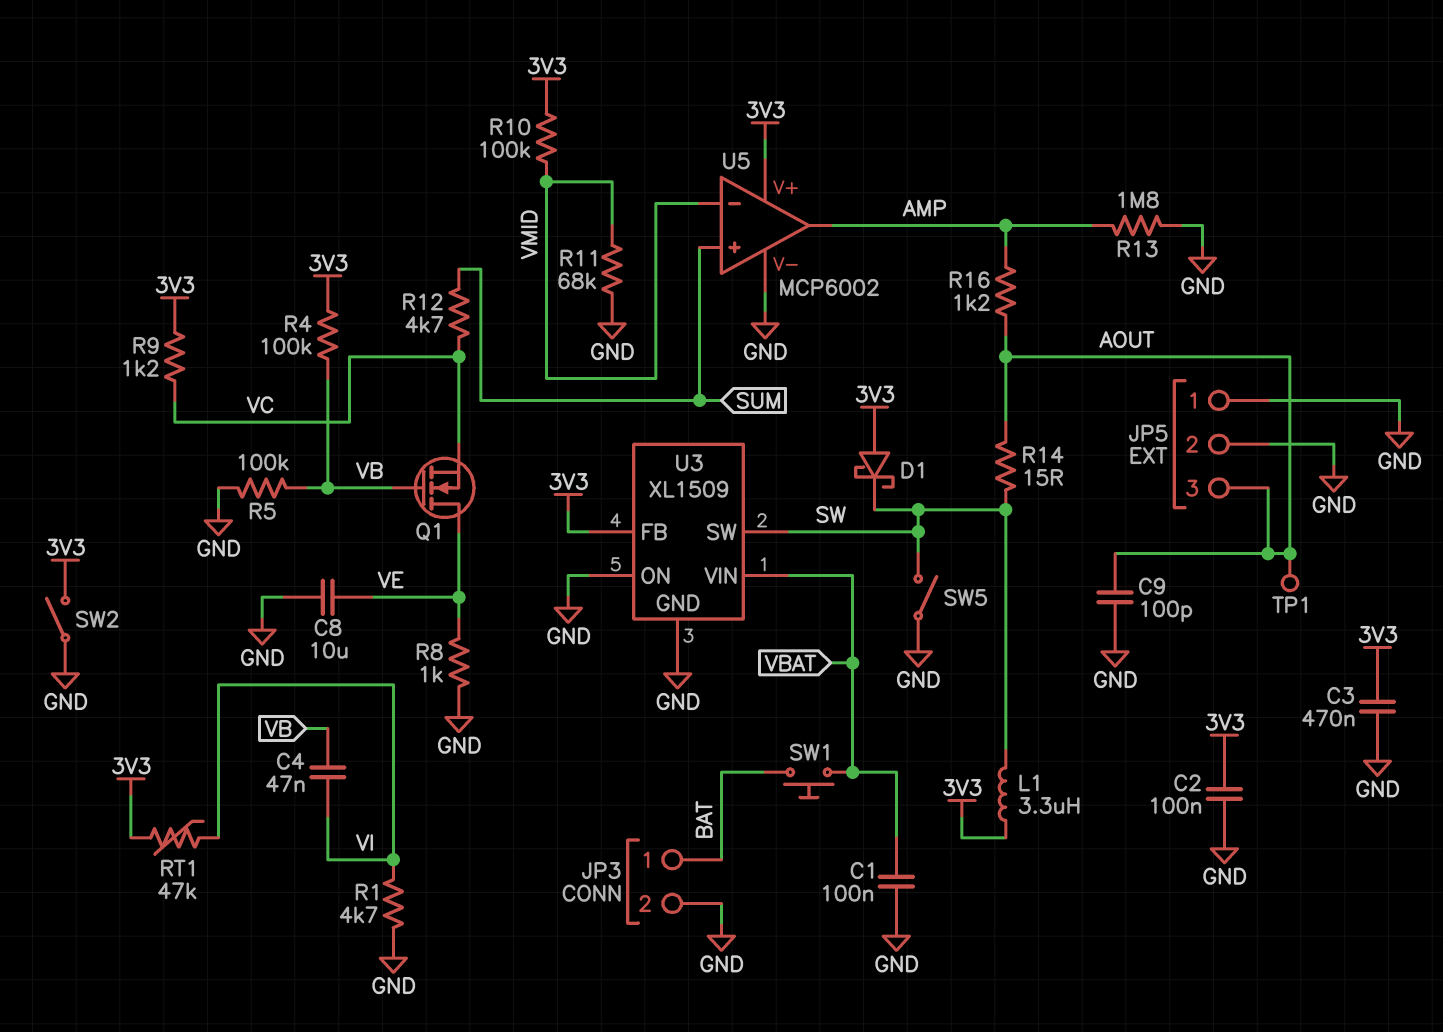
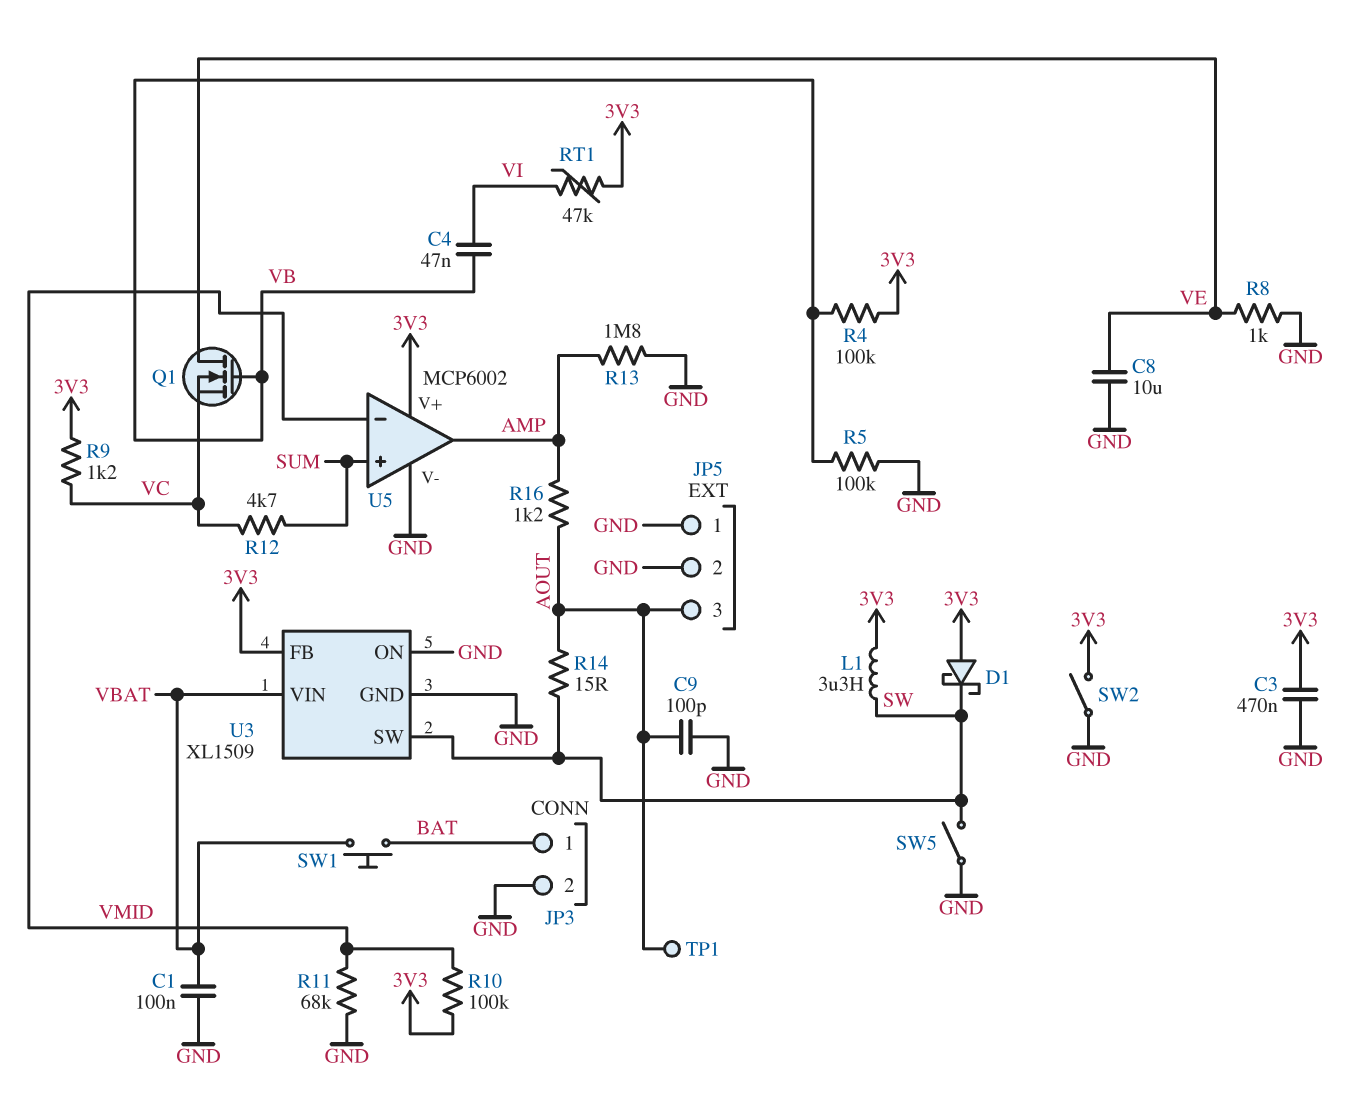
C2: 100nF (3V3, GND) -> none
R1: 4.7k (GND, VI) -> none

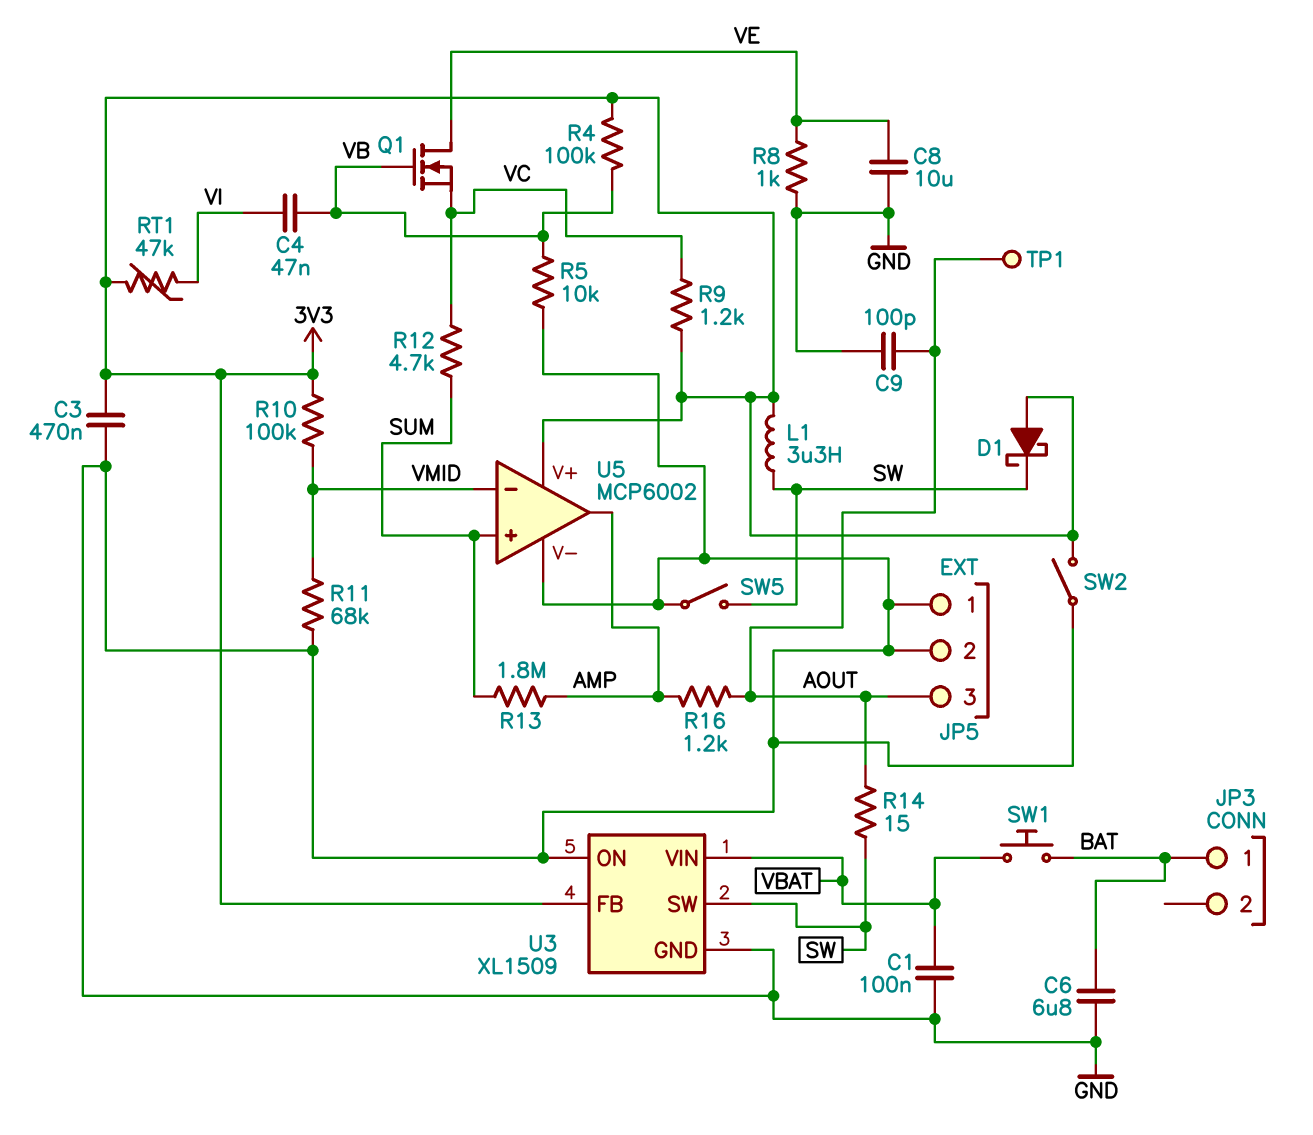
C6: none -> 6.8uF (BAT, GND)
JP3 pin 2: GND -> none
R5: 100k (GND, VB) -> 10k (GND, VB)
R13: 1.8M (AMP, GND) -> 1.8M (AMP, SUM)

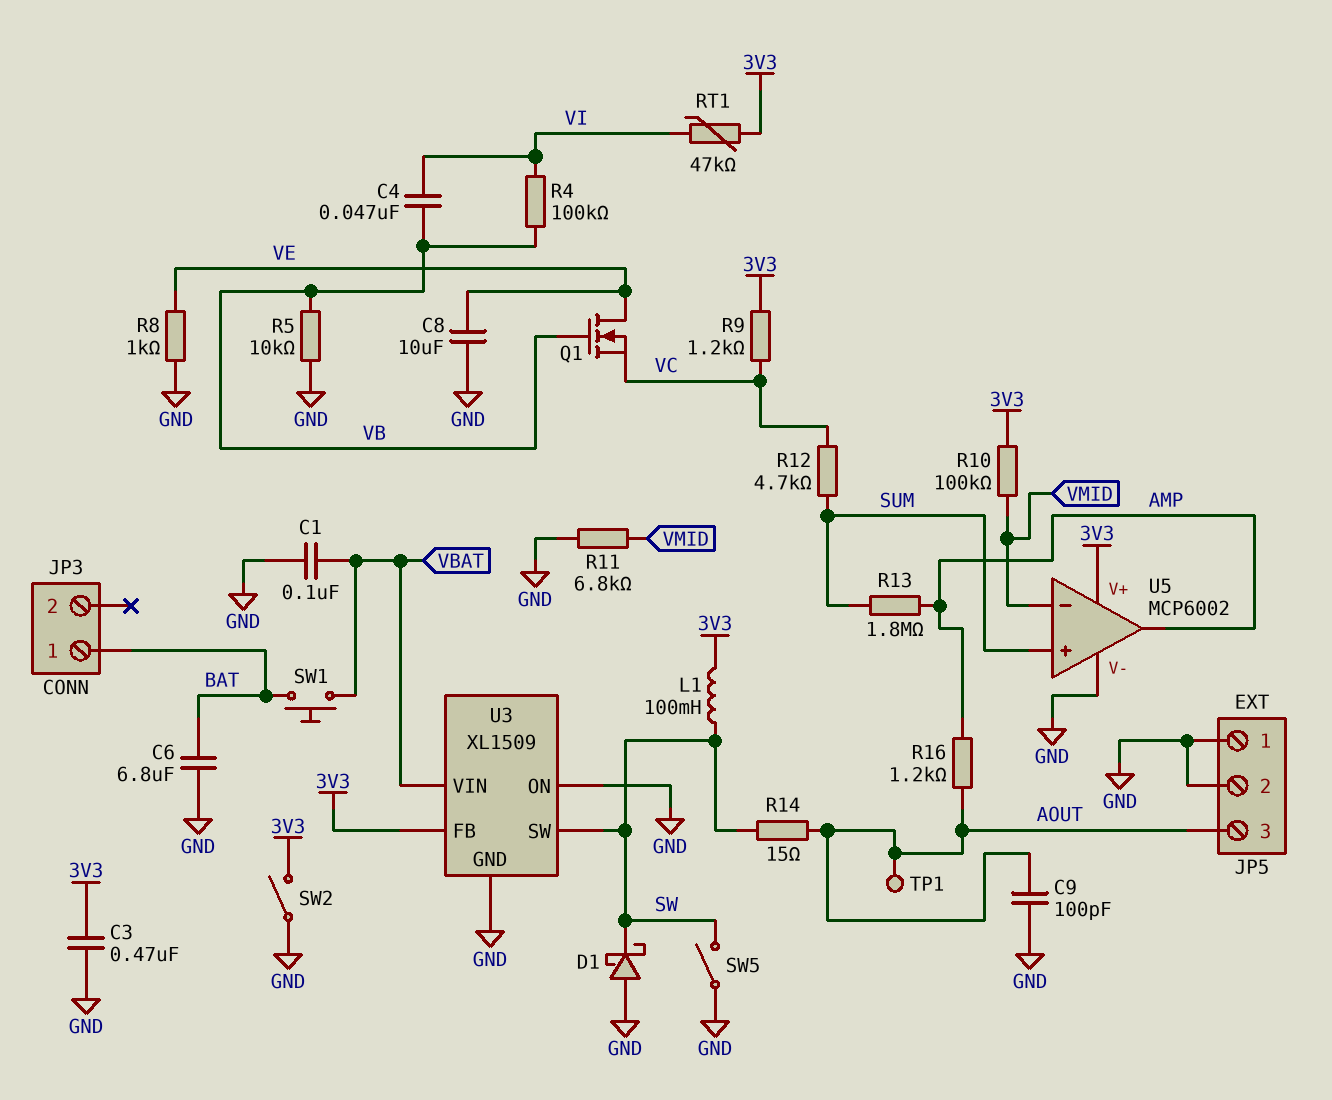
D1: schottky (A 3V3, K SW) -> schottky (A GND, K SW)
L1: 3.3uH (3V3, SW) -> 100mH (3V3, SW)
R4: 100k (3V3, VB) -> 100k (VB, VI)
R11: 68k (GND, VMID) -> 6.8k (GND, VMID)

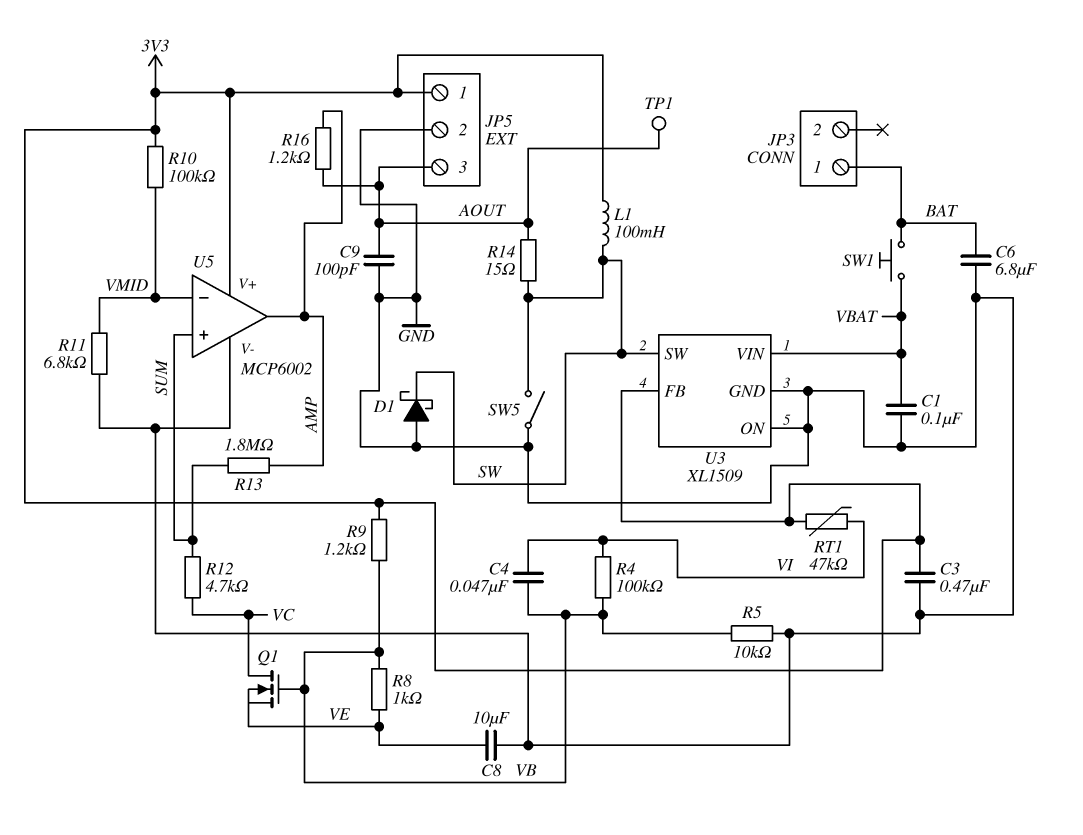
JP5 pin 1: GND -> 3V3
Q1: NMOS (G VB, D VE, S VC) -> NMOS (G VB, D VC, S VE)
R8: 1k (GND, VE) -> 1k (VB, VE)
R9: 1.2k (3V3, VC) -> 1.2k (3V3, VB)
SW2: switch (3V3, GND) -> none

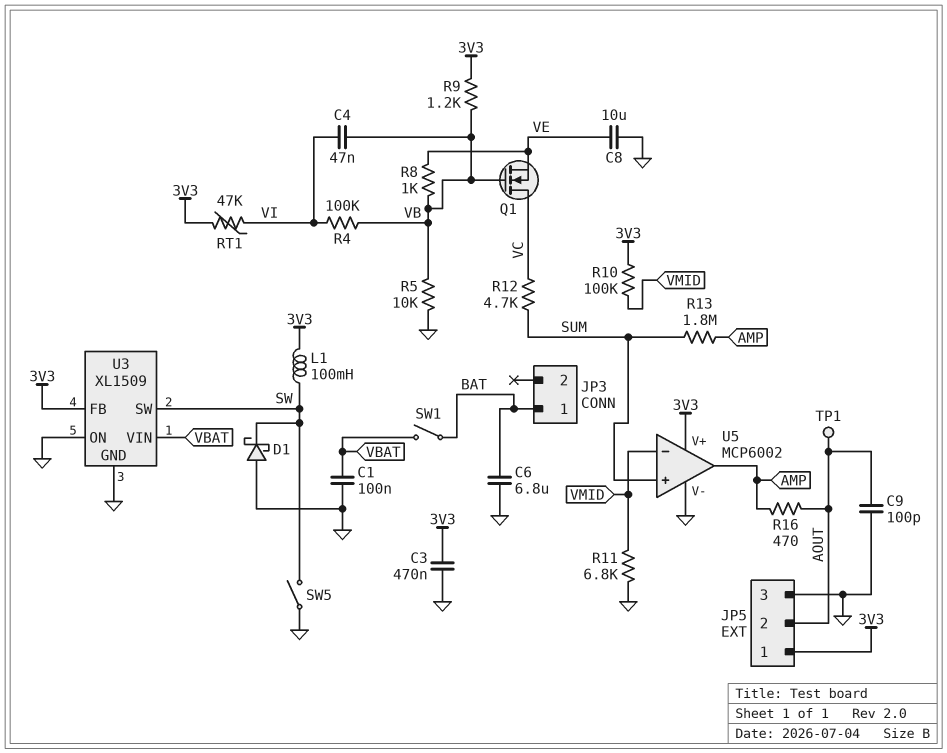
JP5 pin 2: GND -> AOUT
JP5 pin 3: AOUT -> GND
R14: 15 (AOUT, SW) -> none
R16: 1.2k (AMP, AOUT) -> 470 (AMP, AOUT)
SW1: button (BAT, VBAT) -> switch (BAT, VBAT)

